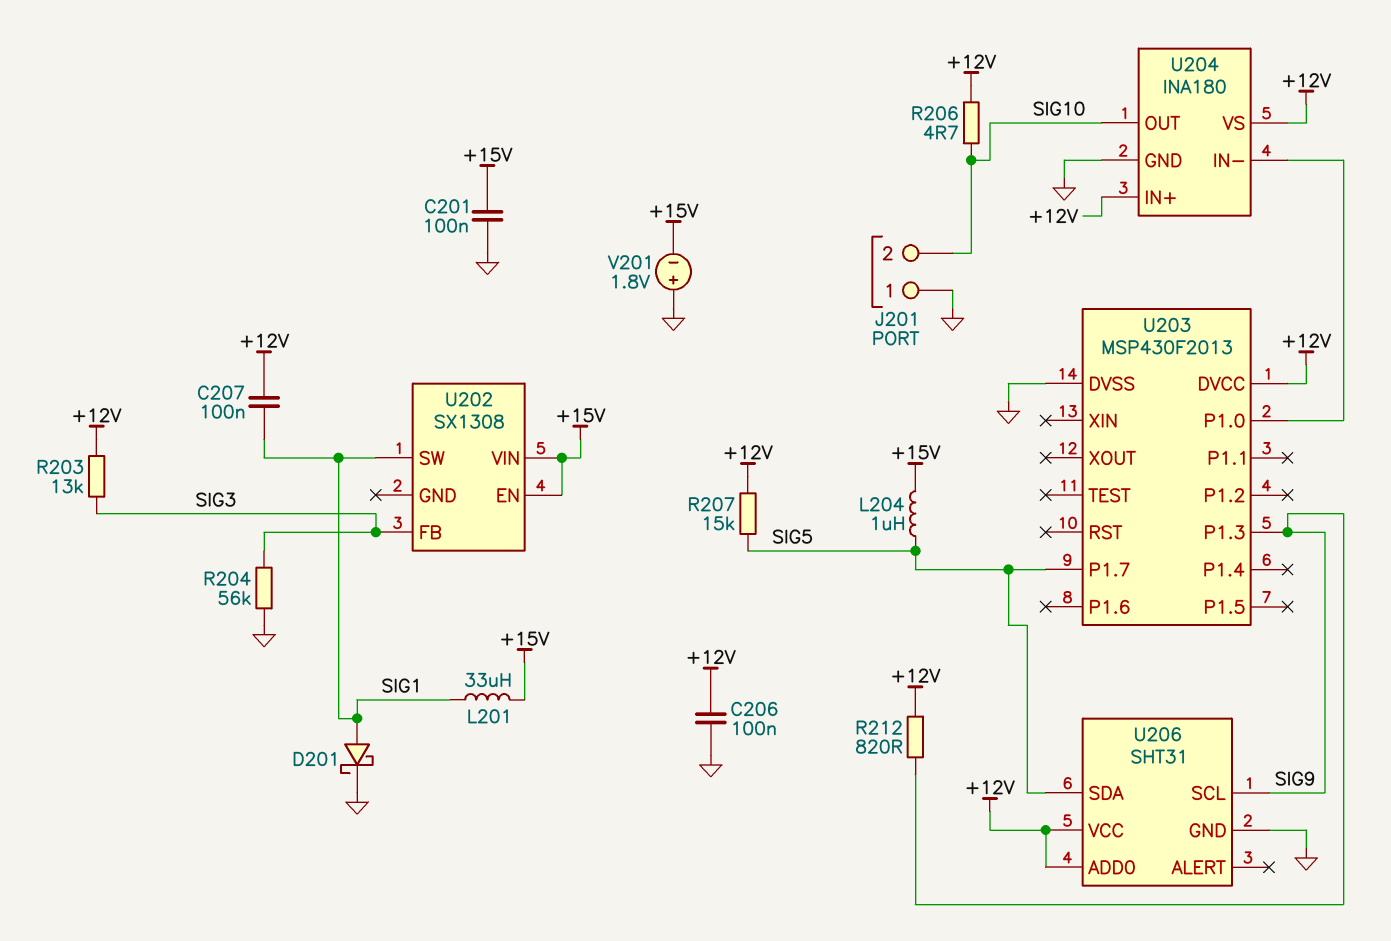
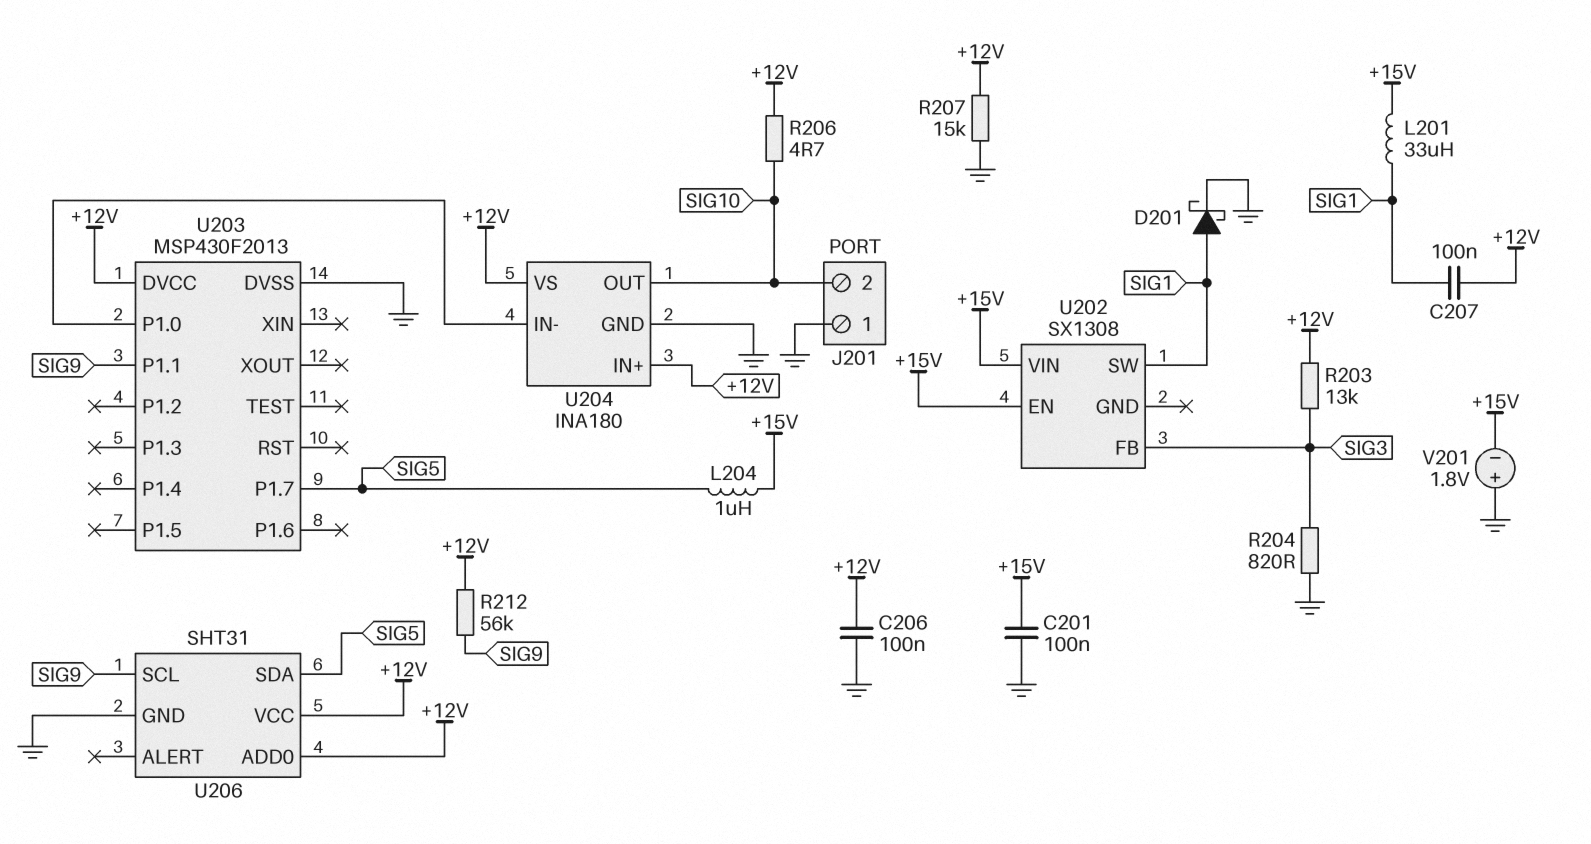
R204: 56k (GND, SIG3) -> 820 (GND, SIG3)
R207: 15k (+12V, SIG5) -> 15k (+12V, GND)
R212: 820 (+12V, SIG9) -> 56k (+12V, SIG9)
U203 pin P1.1: none -> SIG9
U203 pin P1.3: SIG9 -> none

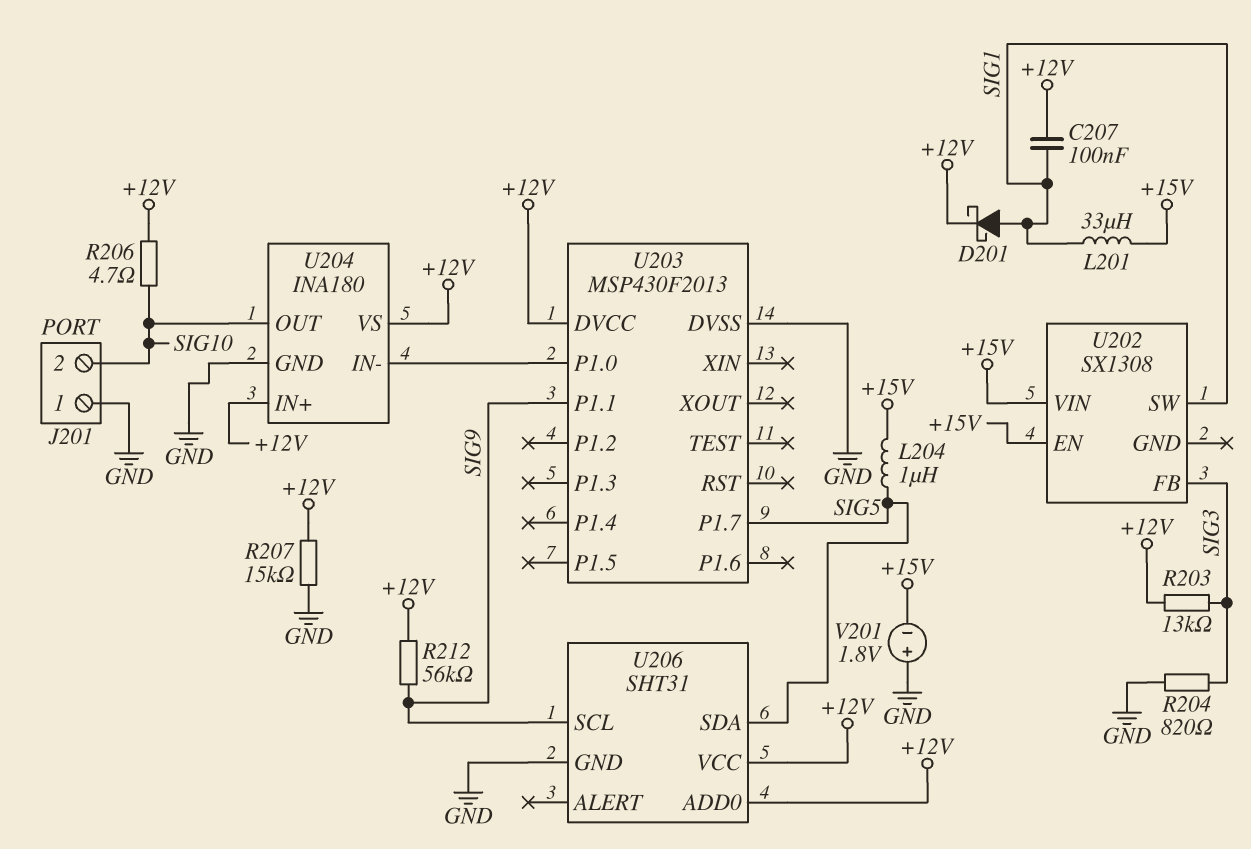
C201: 100nF (+15V, GND) -> none
C206: 100nF (+12V, GND) -> none
D201: schottky (A SIG1, K GND) -> schottky (A SIG1, K +12V)

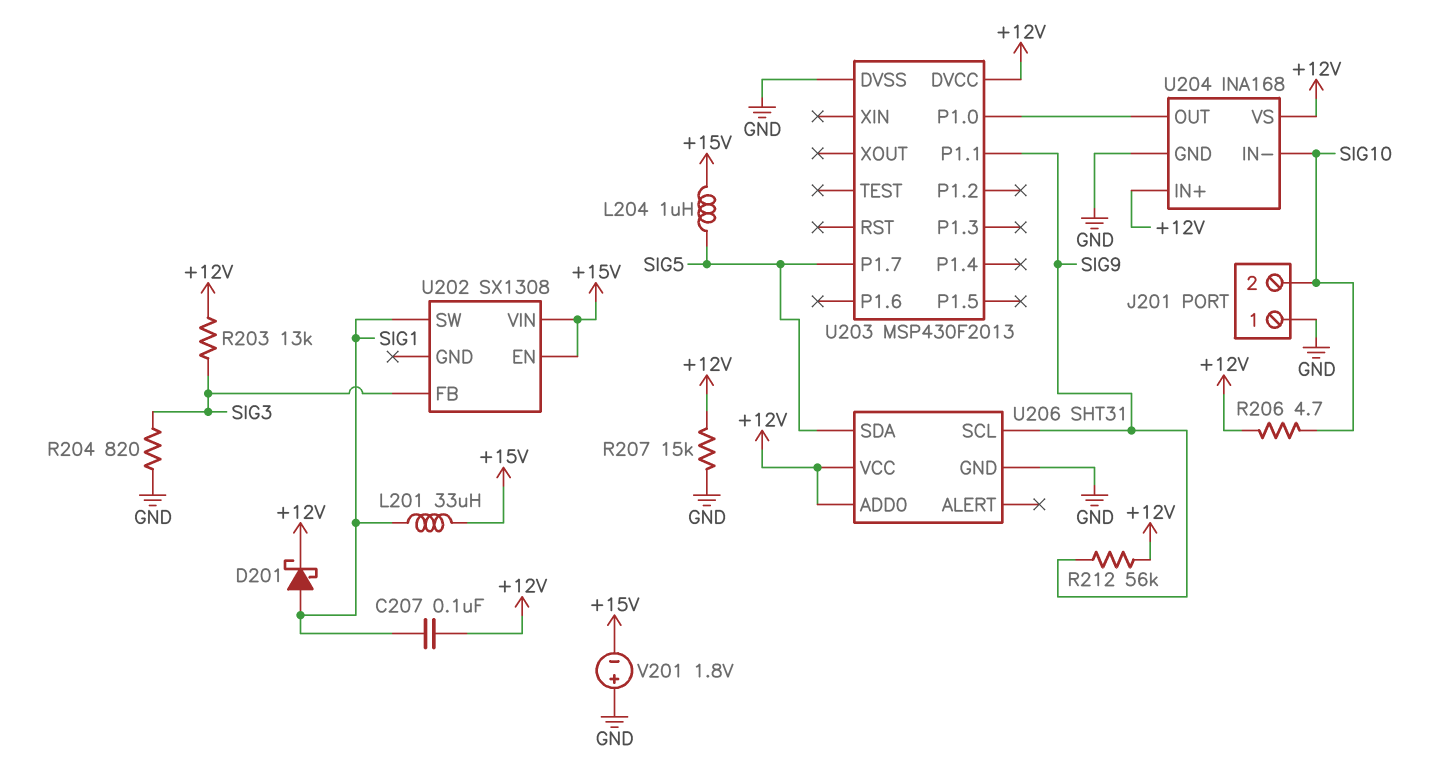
U204: INA180 -> INA168
U204 pin IN-: U203/P1.0 -> SIG10
U204 pin OUT: SIG10 -> U203/P1.0

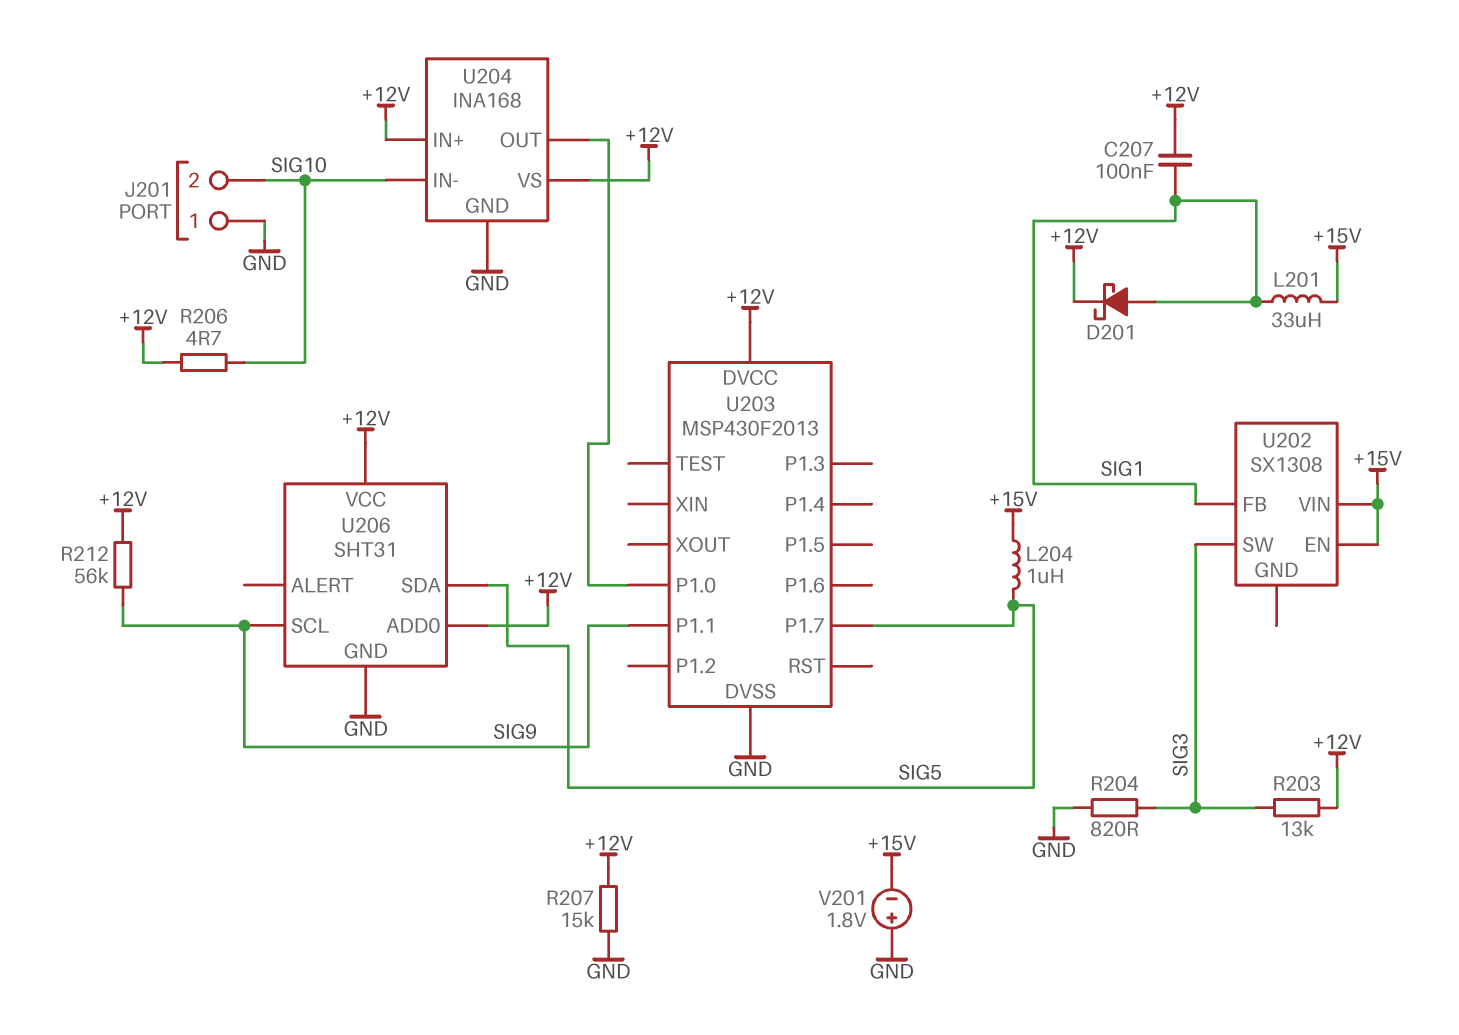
U202 pin FB: SIG3 -> SIG1
U202 pin SW: SIG1 -> SIG3

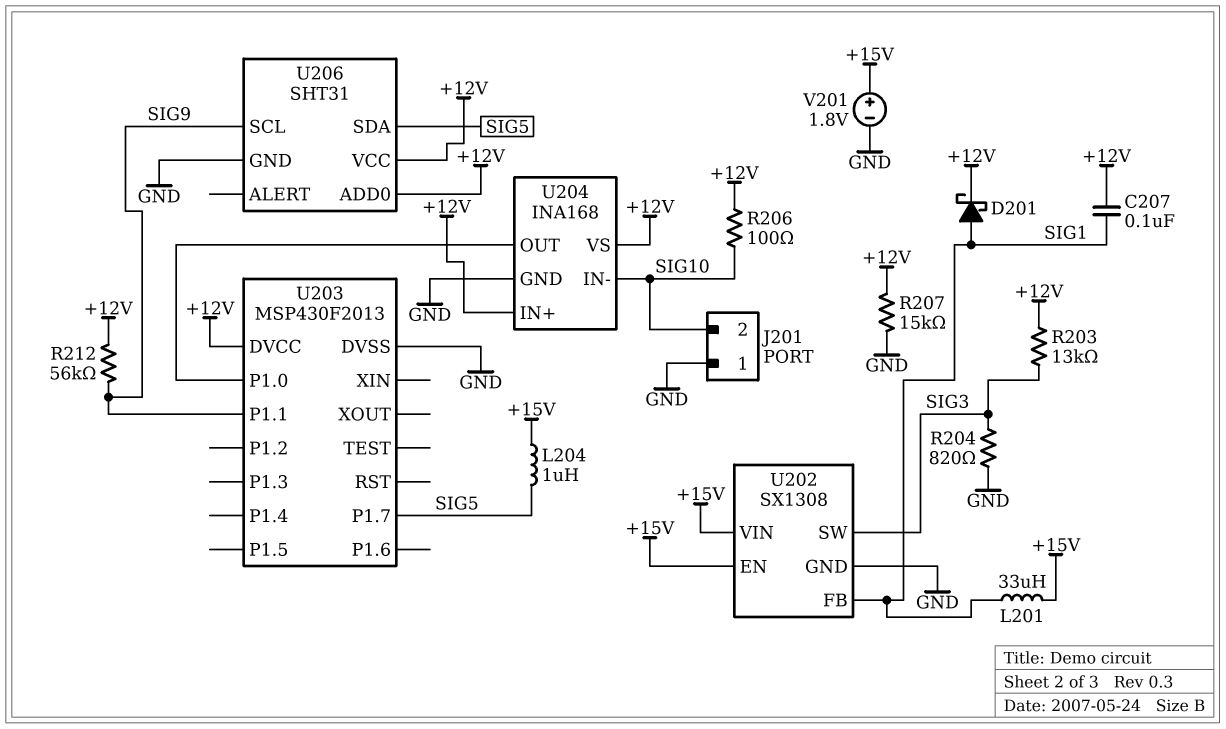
R206: 4.7 (+12V, SIG10) -> 100 (+12V, SIG10)
U202 pin GND: none -> GND
V201: 1.8V (plus GND, minus +15V) -> 1.8V (plus +15V, minus GND)

